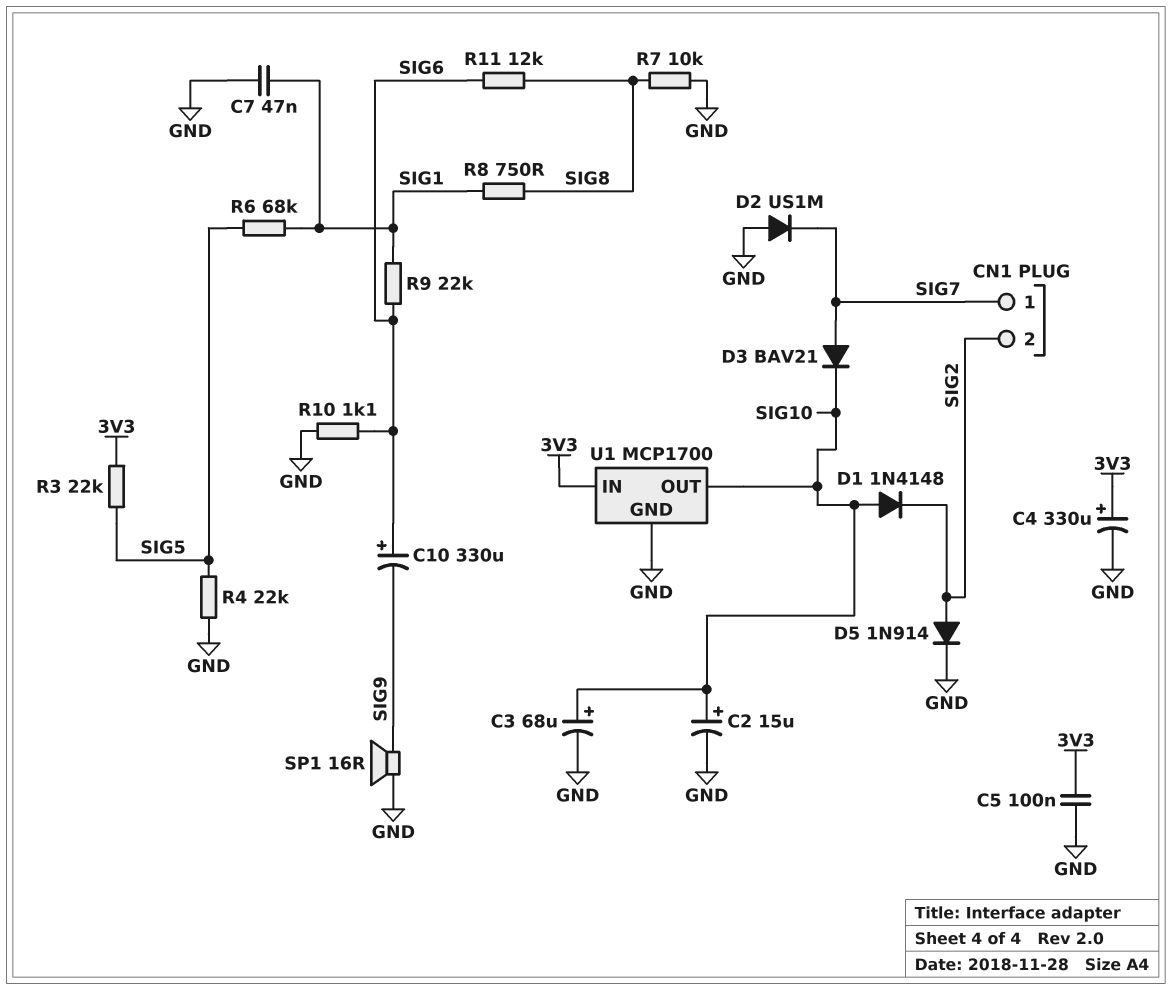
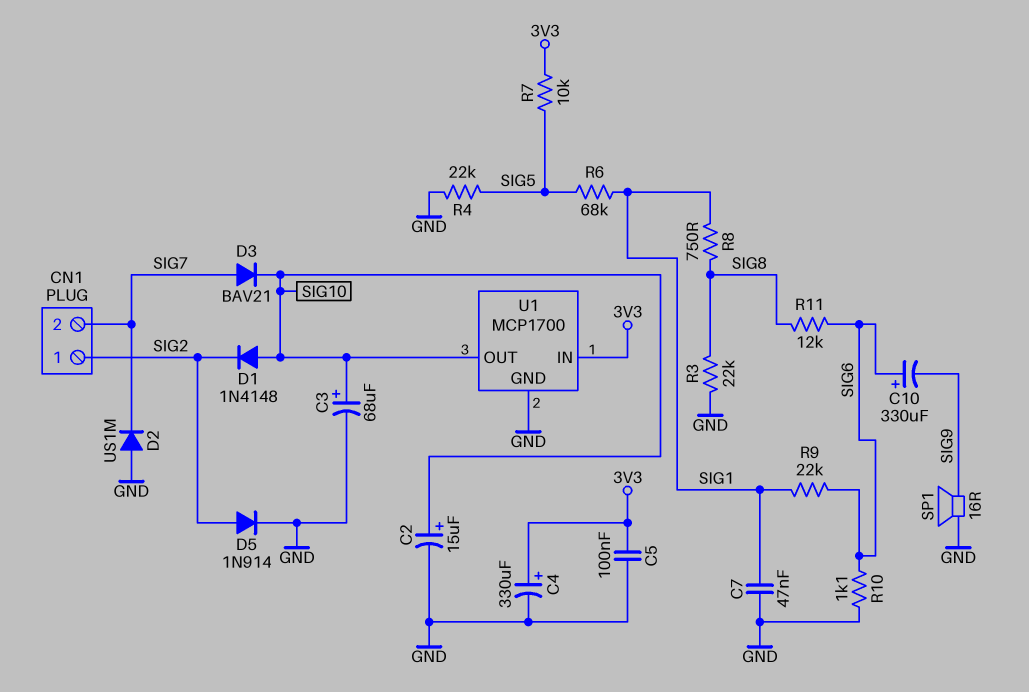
CN1 pin 1: SIG7 -> SIG2
CN1 pin 2: SIG2 -> SIG7
R3: 22k (3V3, SIG5) -> 22k (GND, SIG8)
R7: 10k (GND, SIG8) -> 10k (3V3, SIG5)

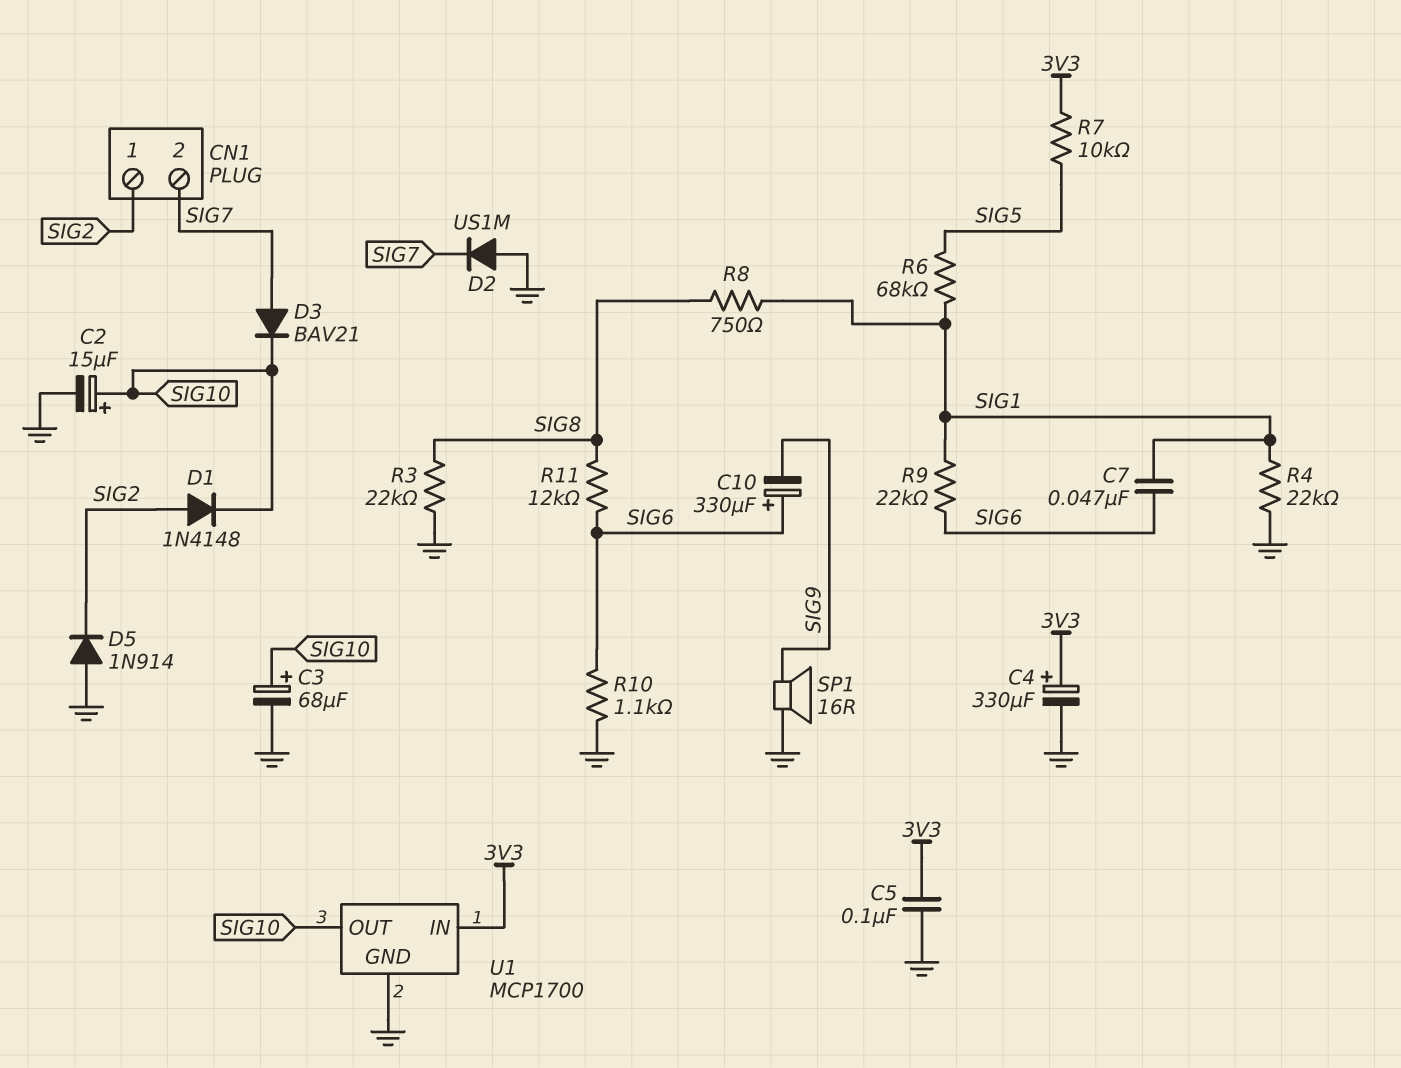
C7: 47nF (GND, SIG1) -> 47nF (SIG1, SIG6)
D1: diode 1N4148 (A SIG10, K SIG2) -> diode 1N4148 (A SIG2, K SIG10)
D5: diode 1N914 (A SIG2, K GND) -> diode 1N914 (A GND, K SIG2)
R4: 22k (GND, SIG5) -> 22k (GND, SIG1)

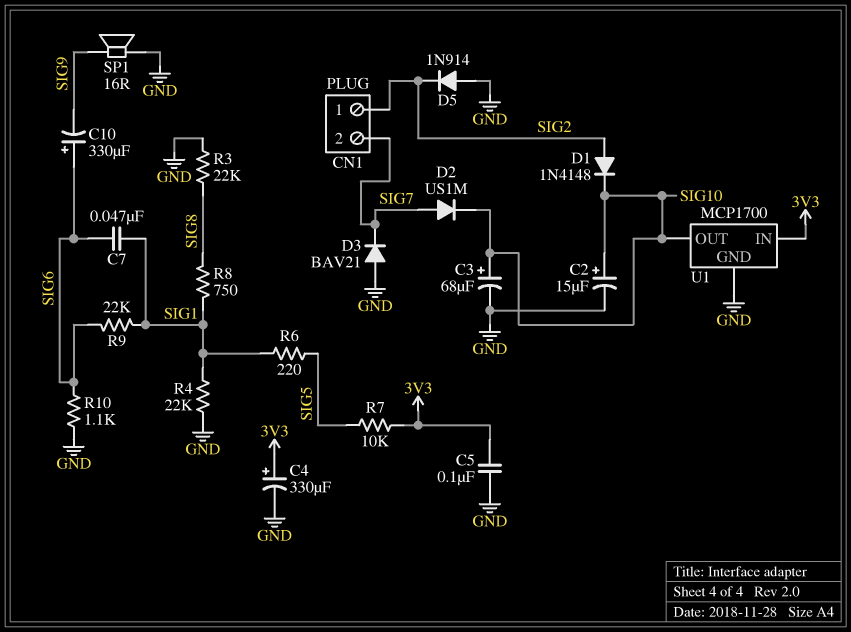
D2: diode US1M (A GND, K SIG7) -> diode US1M (A SIG7, K SIG10)
D3: diode BAV21 (A SIG7, K SIG10) -> diode BAV21 (A GND, K SIG7)
R6: 68k (SIG1, SIG5) -> 220 (SIG1, SIG5)
R11: 12k (SIG6, SIG8) -> none

